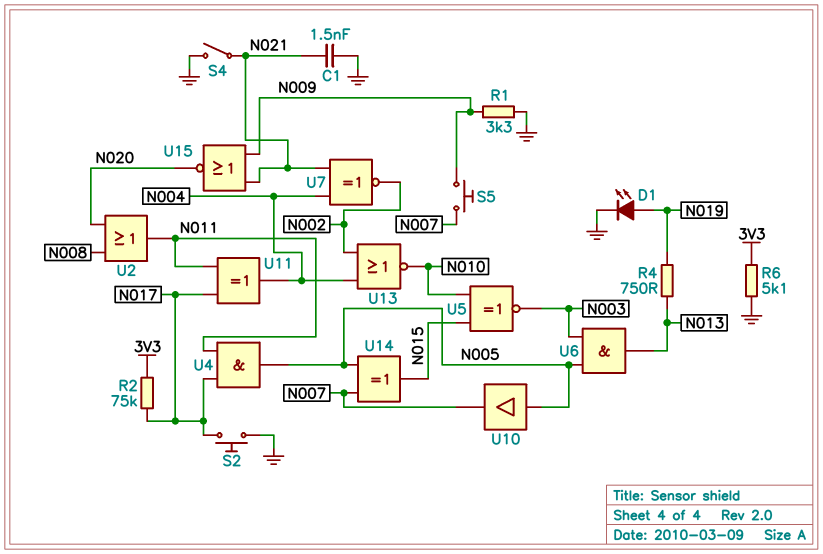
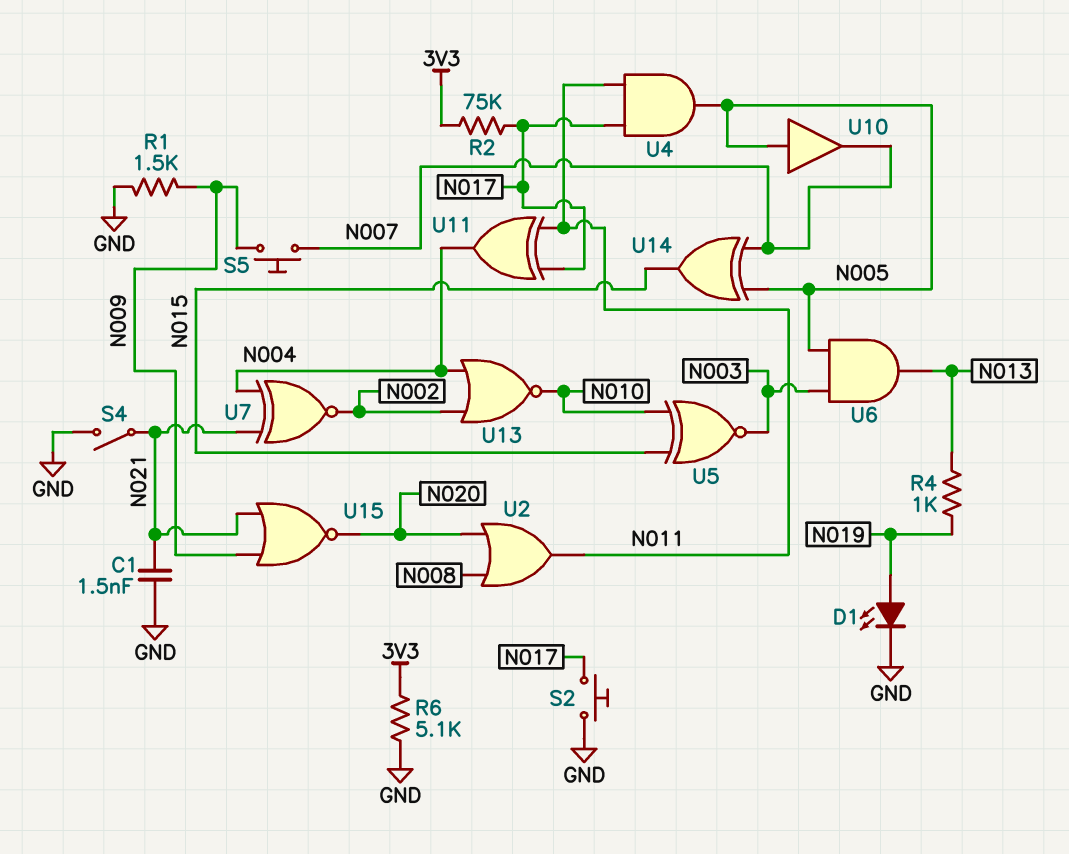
R1: 3.3k (GND, N009) -> 1.5k (GND, N009)
R4: 750 (N013, N019) -> 1k (N013, N019)

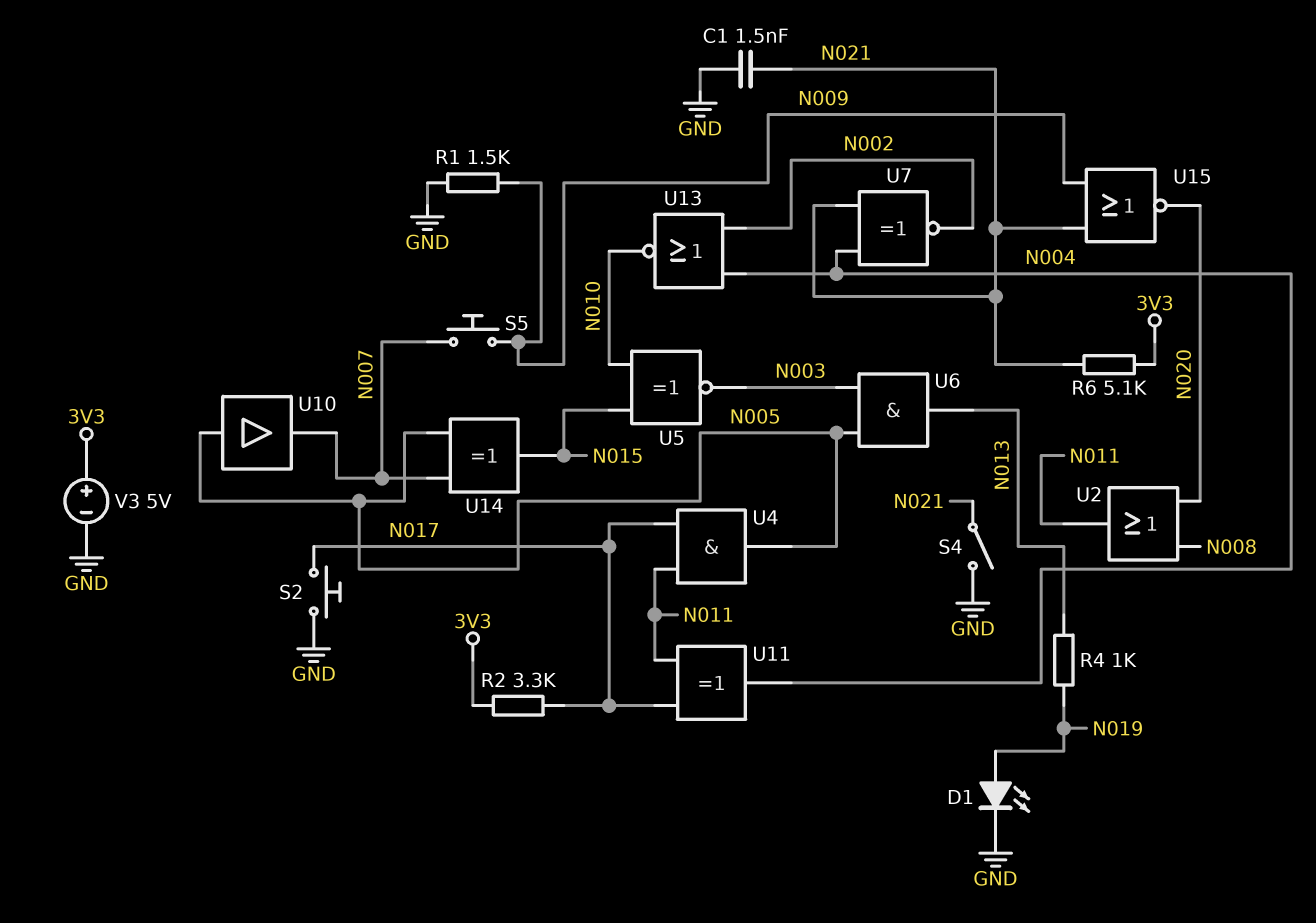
R2: 75k (3V3, N017) -> 3.3k (3V3, N017)
R6: 5.1k (3V3, GND) -> 5.1k (3V3, N021)
V3: none -> 5V (plus 3V3, minus GND)

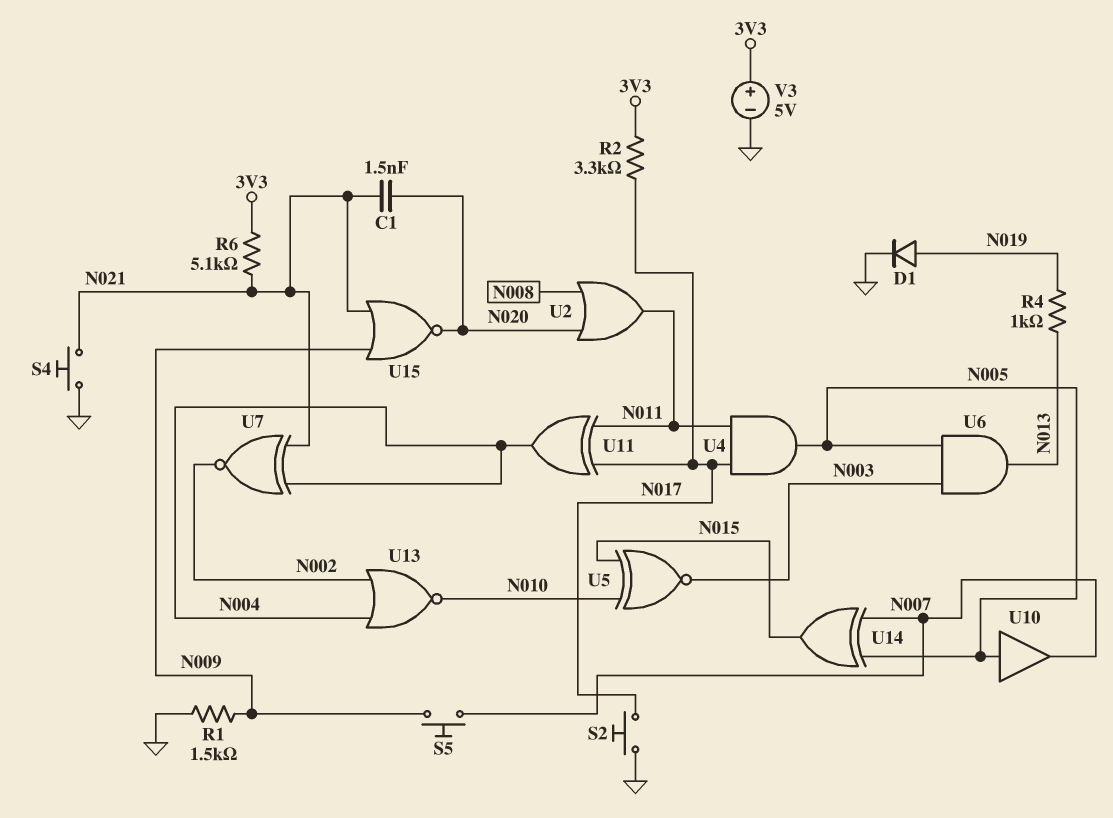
C1: 1.5nF (GND, N021) -> 1.5nF (N020, N021)
D1: LED (A N019, K GND) -> diode (A N019, K GND)
S4: switch (GND, N021) -> button (GND, N021)

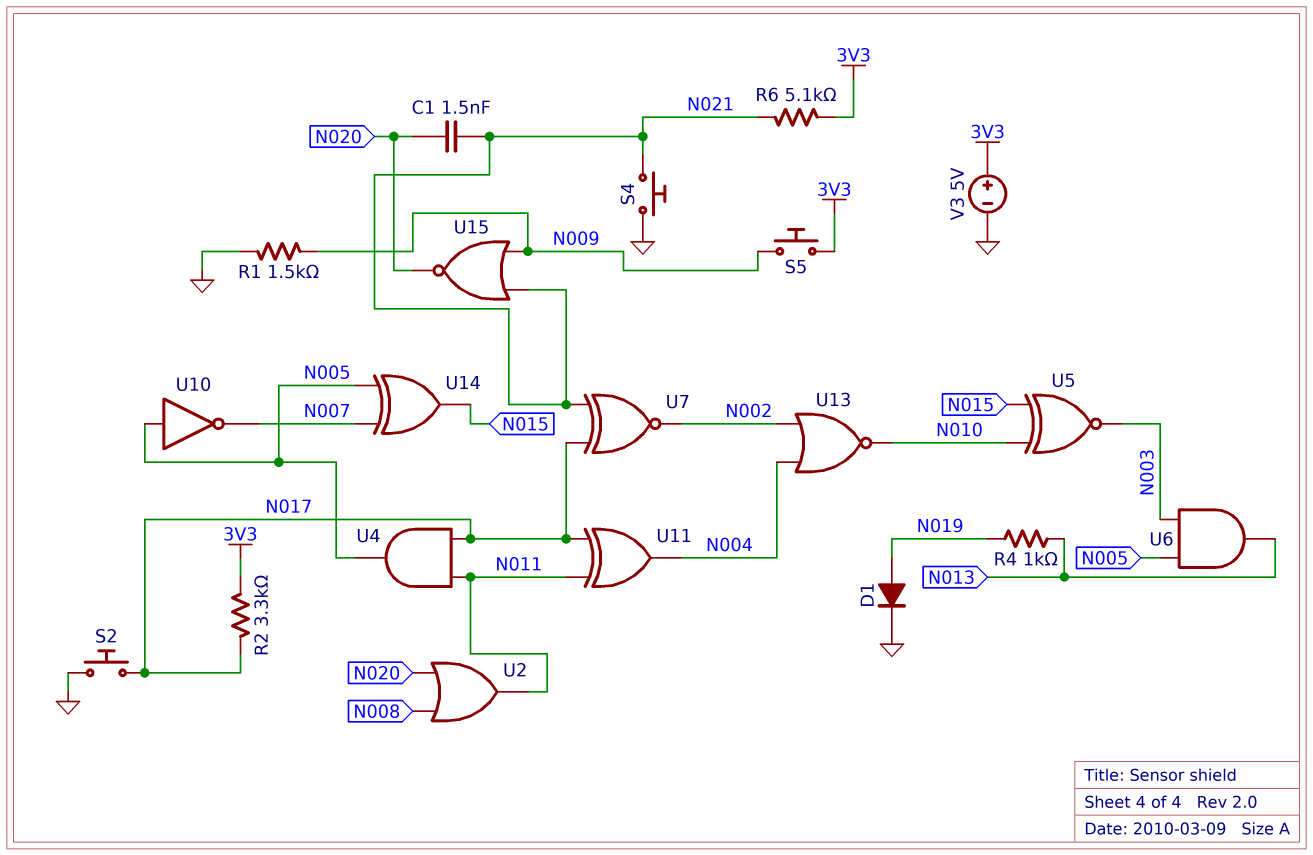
S5: button (N007, N009) -> button (3V3, N009)
U7: XNOR (in N004, in N021, out N002) -> XNOR (in N017, in N021, out N002)
U10: buffer (in N005, out N007) -> NOT (in N005, out N007)

